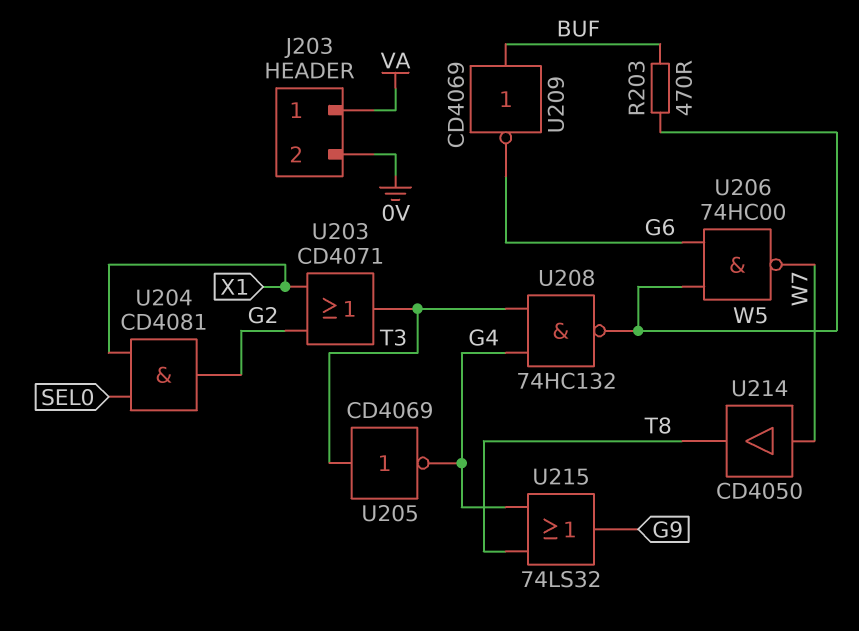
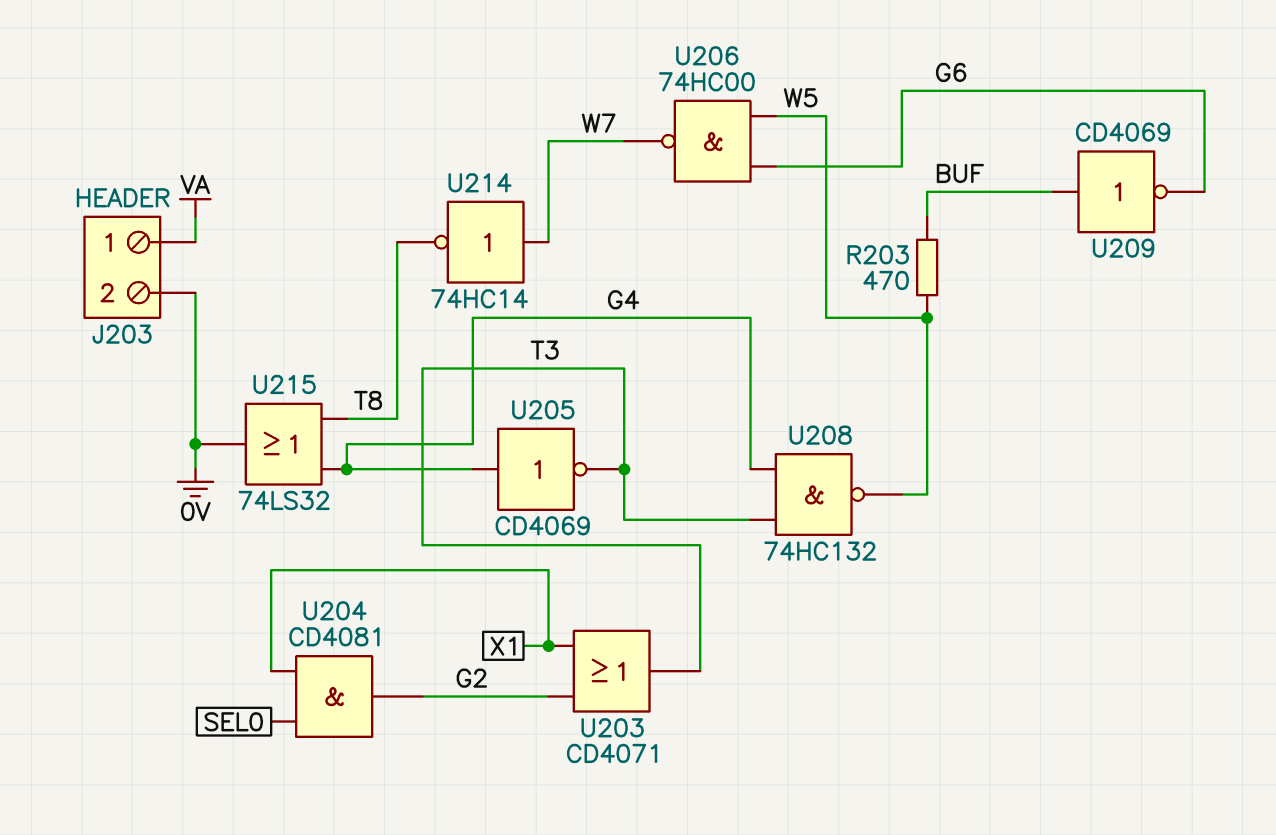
U205: NOT CD4069 (in T3, out G4) -> NOT CD4069 (in G4, out T3)
U214: buffer CD4050 (in W7, out T8) -> NOT 74HC14 (in W7, out T8)
U215: OR 74LS32 (in G4, in T8, out G9) -> OR 74LS32 (in G4, in T8, out 0V)

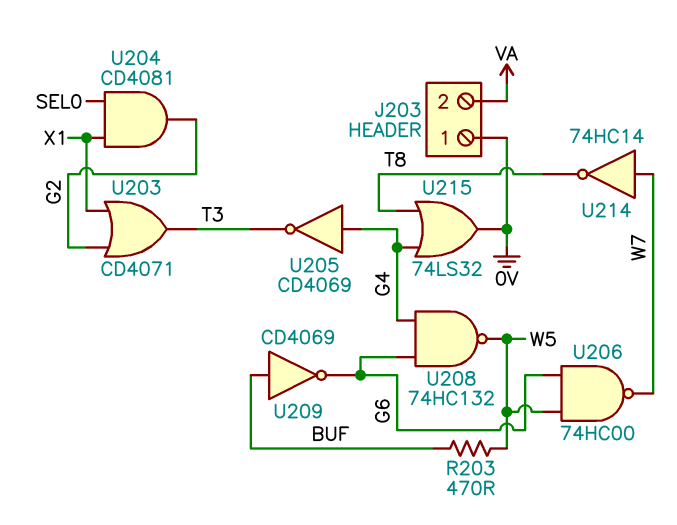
J203 pin 1: VA -> 0V
J203 pin 2: 0V -> VA
U208: NAND 74HC132 (in G4, in T3, out W5) -> NAND 74HC132 (in G4, in G6, out W5)

